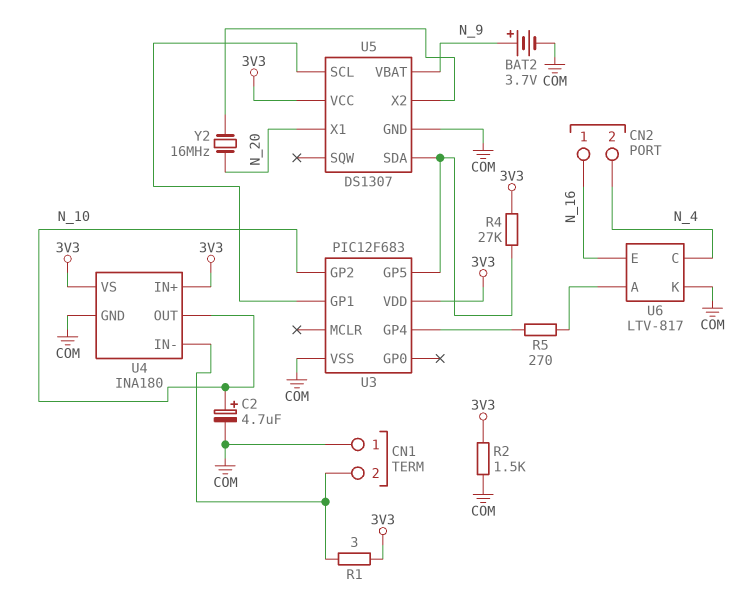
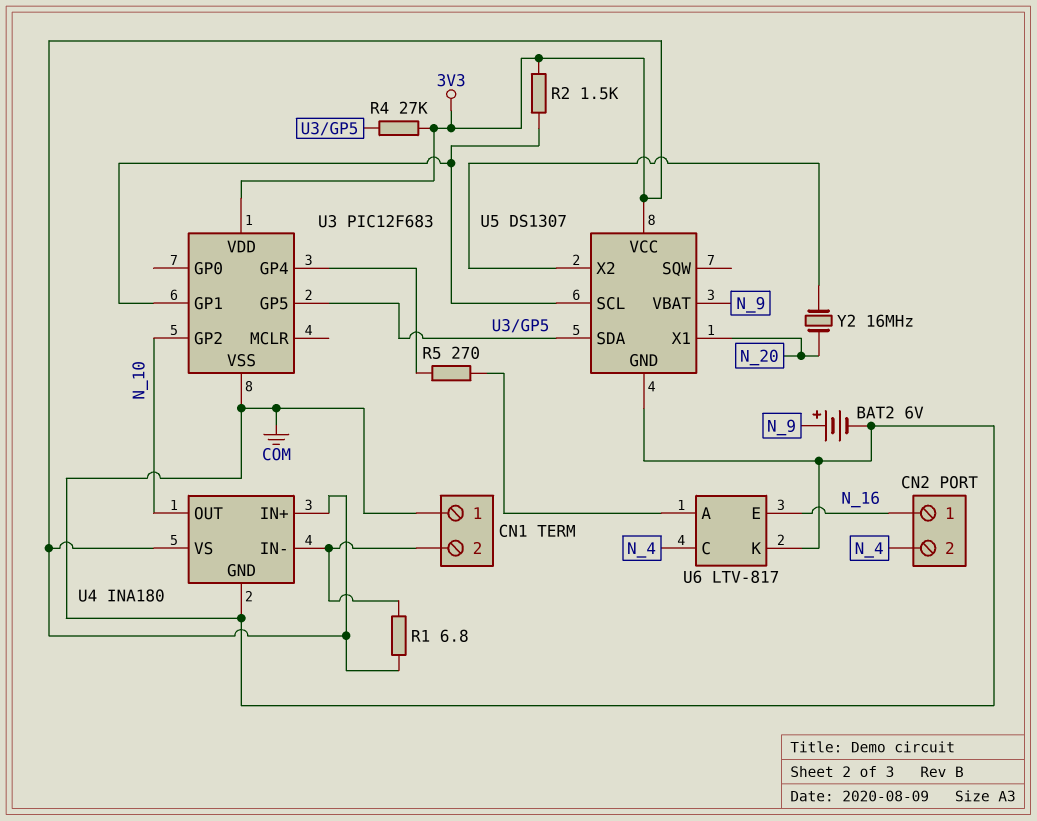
BAT2: 3.7V (plus N_9, minus COM) -> 6V (plus N_9, minus COM)
C2: 4.7uF (plus N_10, minus COM) -> none
R1: 3 (3V3, CN1/2) -> 6.8 (3V3, CN1/2)
R2: 1.5k (3V3, COM) -> 1.5k (3V3, U3/GP1)

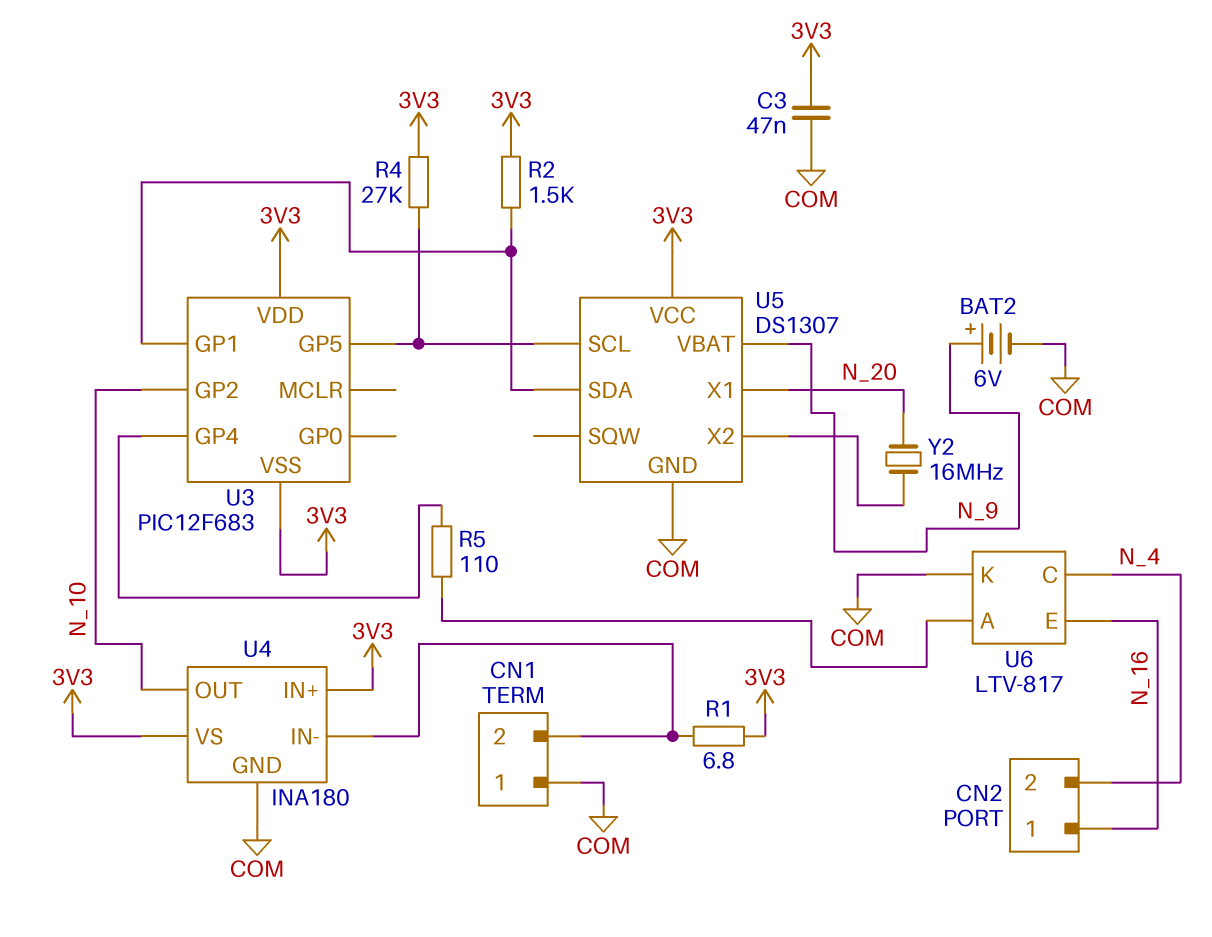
C3: none -> 47nF (3V3, COM)
R5: 270 (U3/GP4, U6/A) -> 110 (U3/GP4, U6/A)
U3 pin VSS: COM -> 3V3
U5 pin SCL: U3/GP1 -> U3/GP5
U5 pin SDA: U3/GP5 -> U3/GP1

